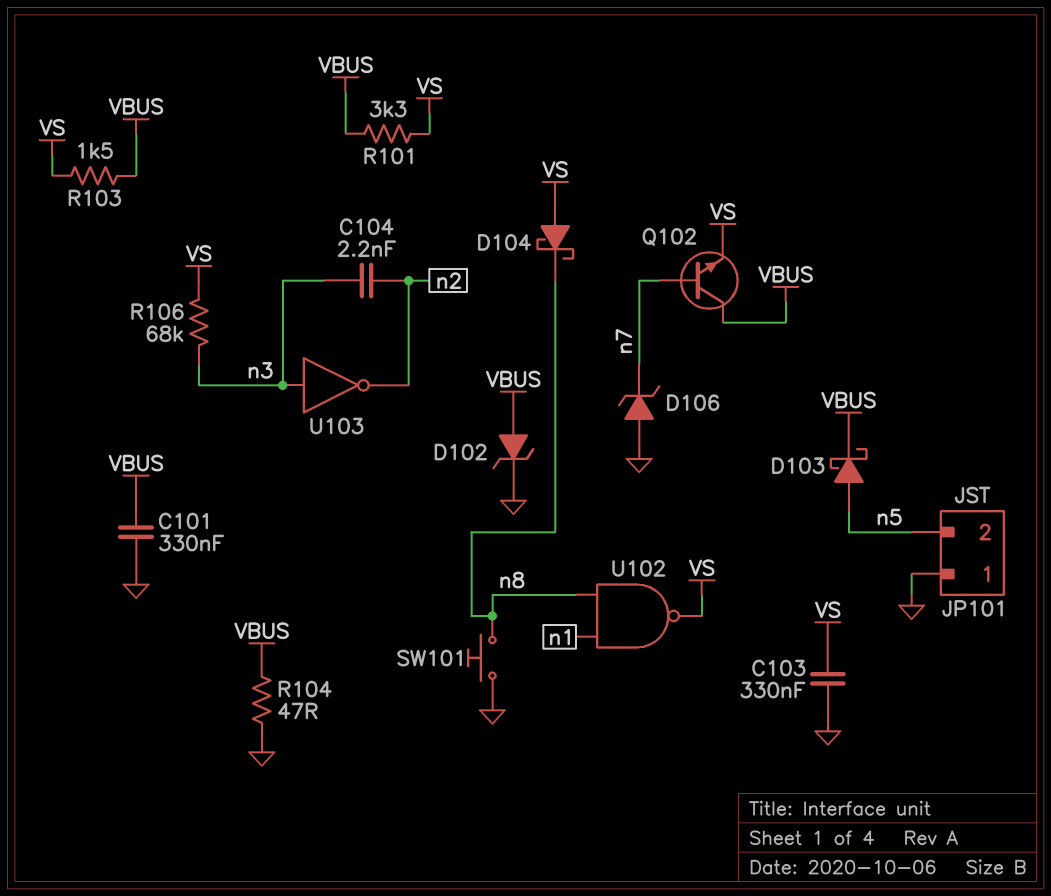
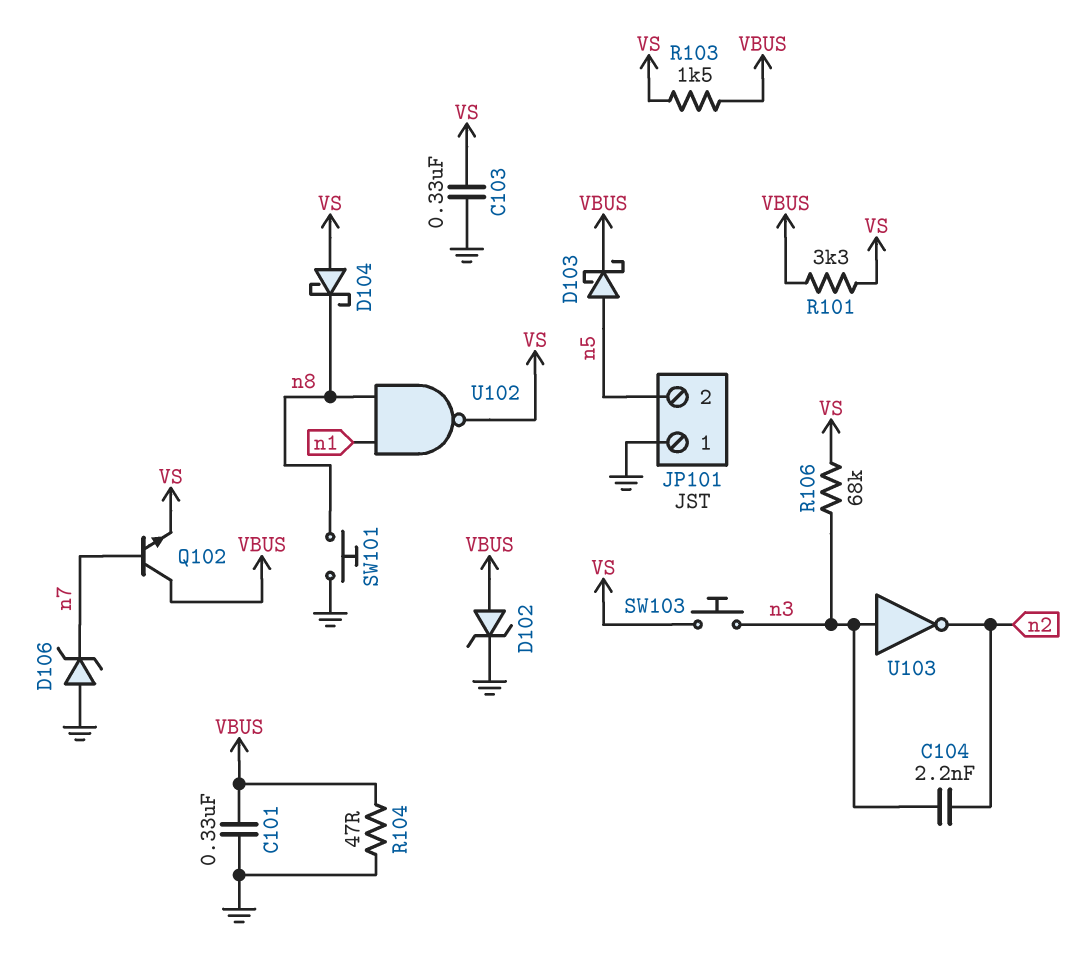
SW103: none -> button (VS, n3)

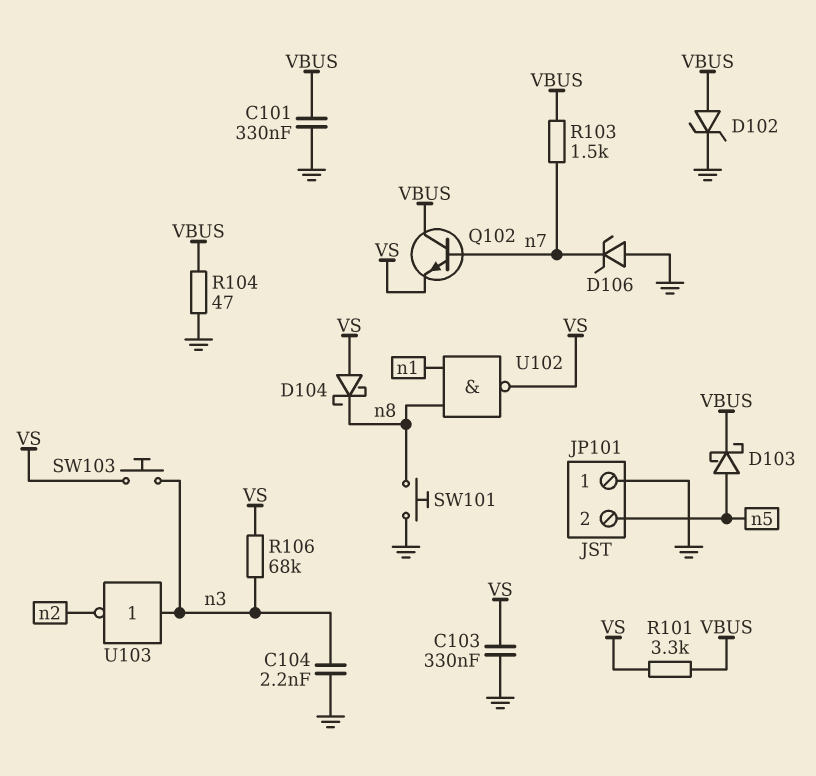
C104: 2.2nF (n2, n3) -> 2.2nF (GND, n3)
R103: 1.5k (VBUS, VS) -> 1.5k (VBUS, n7)

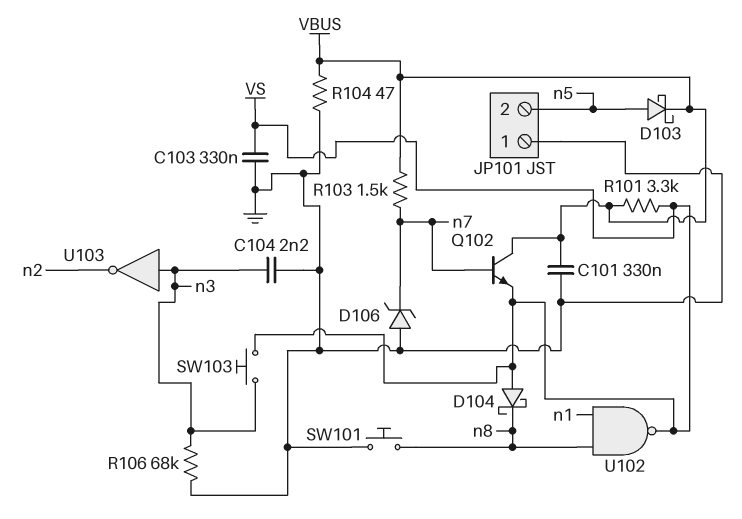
D102: zener (A VBUS, K GND) -> none
R106: 68k (VS, n3) -> 68k (GND, n3)

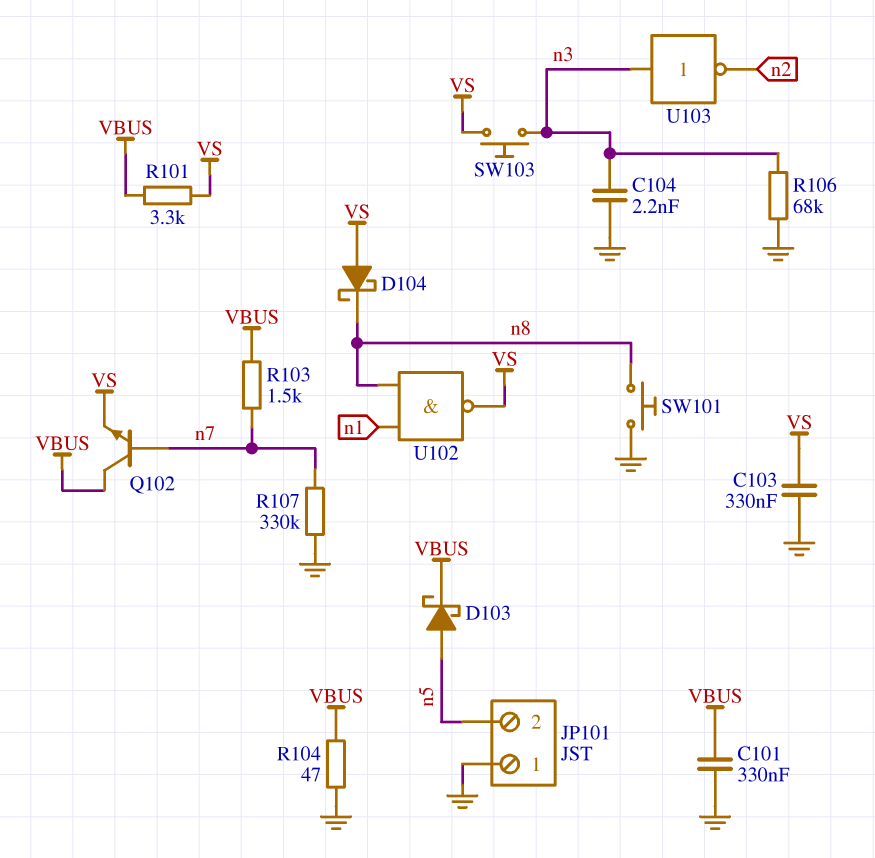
D106: zener (A GND, K n7) -> none
R107: none -> 330k (GND, n7)

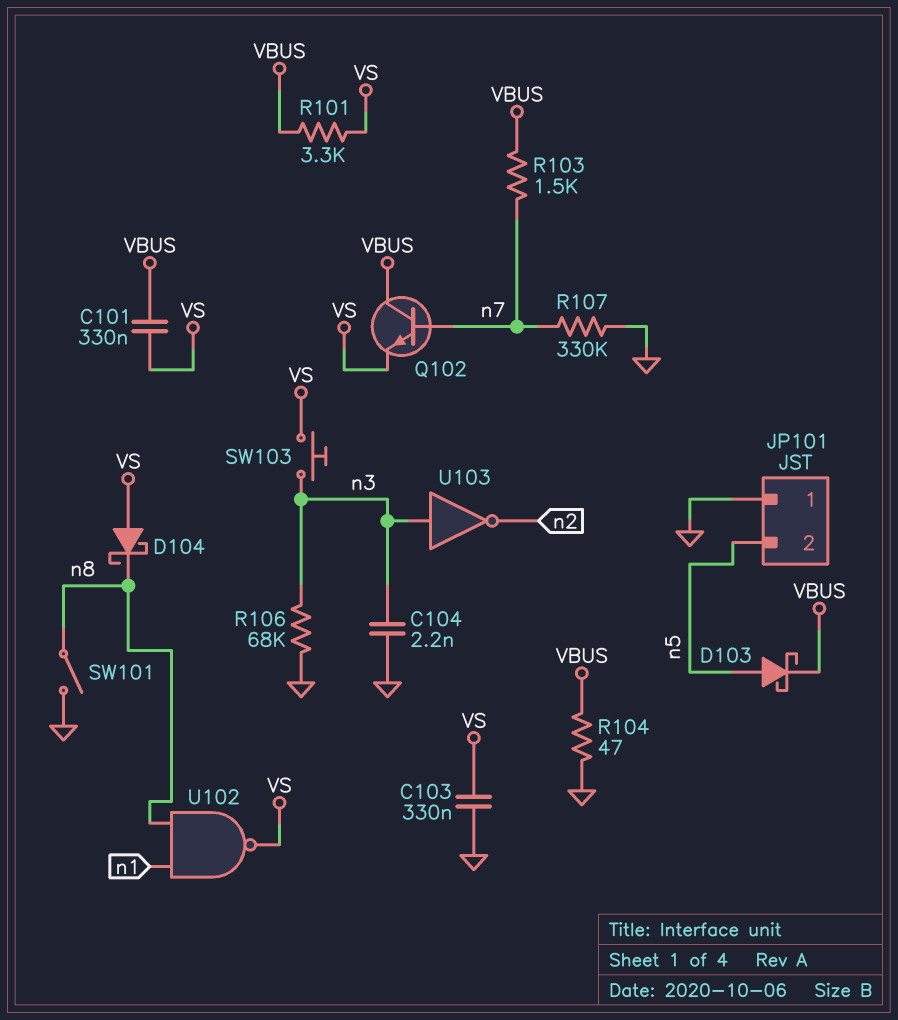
C101: 330nF (GND, VBUS) -> 330nF (VBUS, VS)
SW101: button (GND, n8) -> switch (GND, n8)

